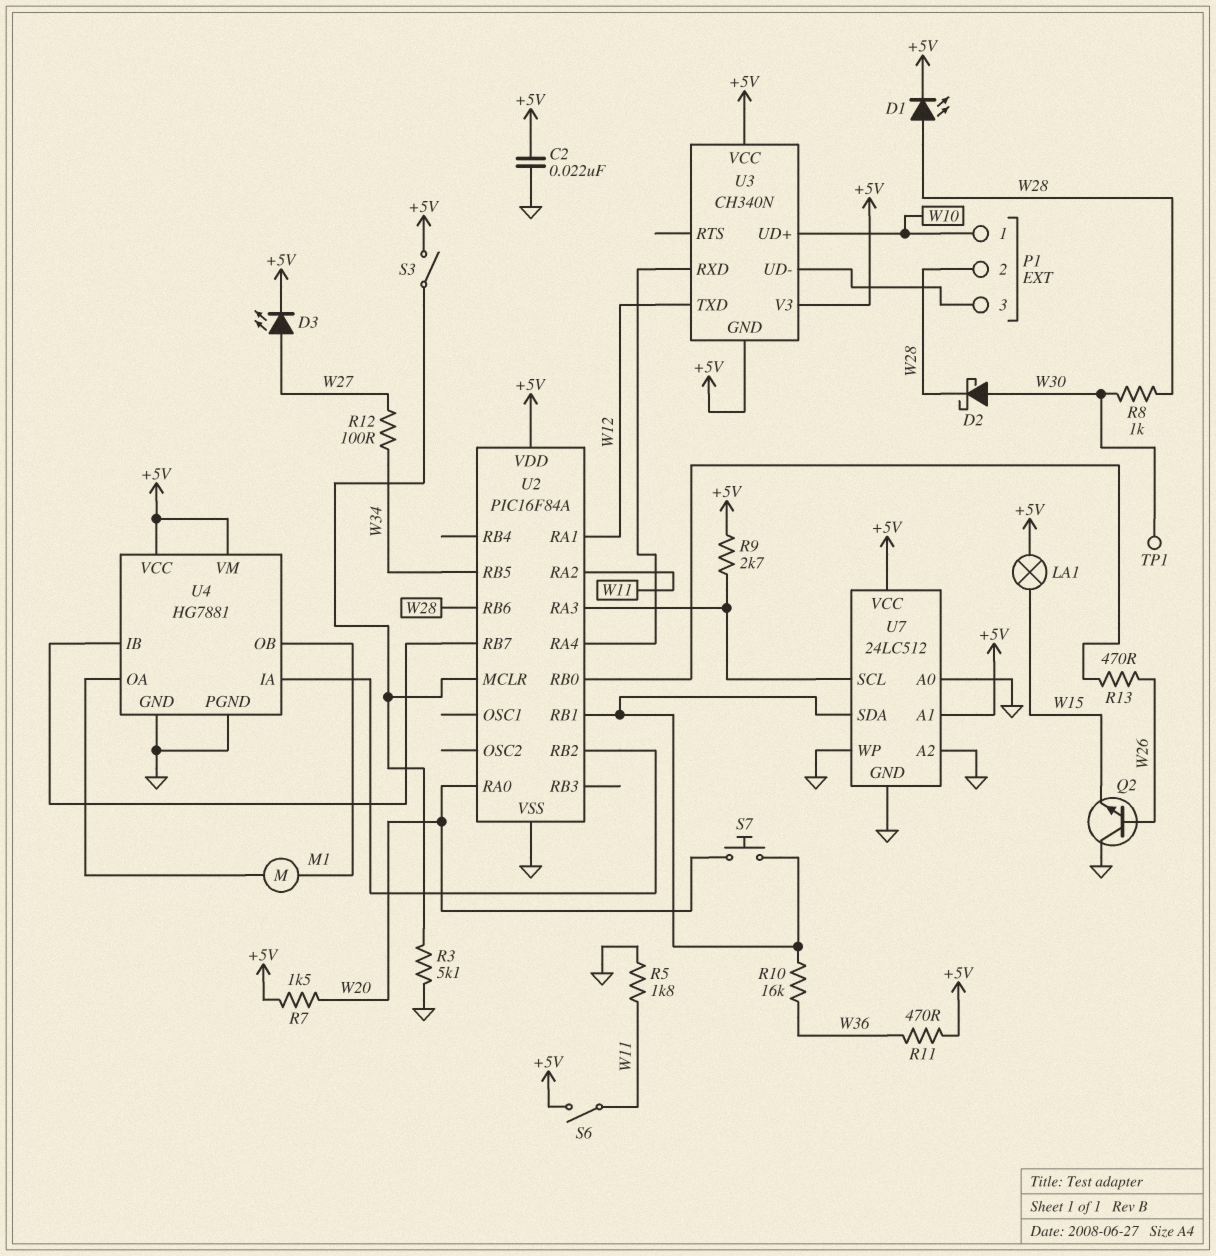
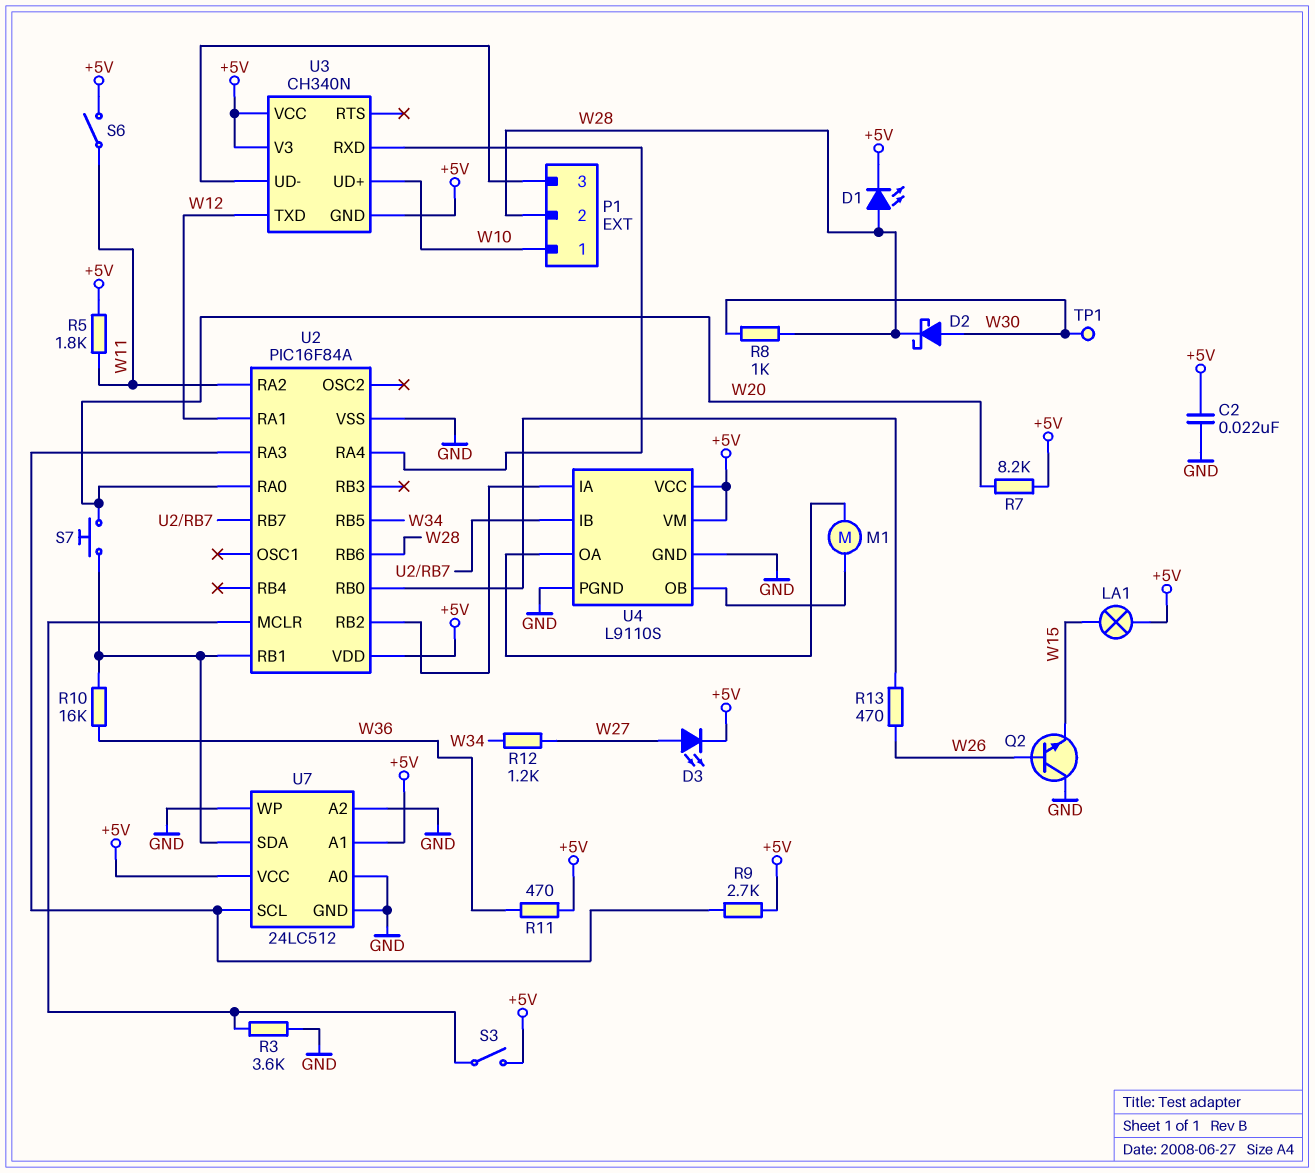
R3: 5.1k (GND, U2/MCLR) -> 3.6k (GND, U2/MCLR)
R5: 1.8k (GND, W11) -> 1.8k (+5V, W11)
R7: 1.5k (+5V, W20) -> 8.2k (+5V, W20)
R12: 100 (W27, W34) -> 1.2k (W27, W34)
U4: HG7881 -> L9110S

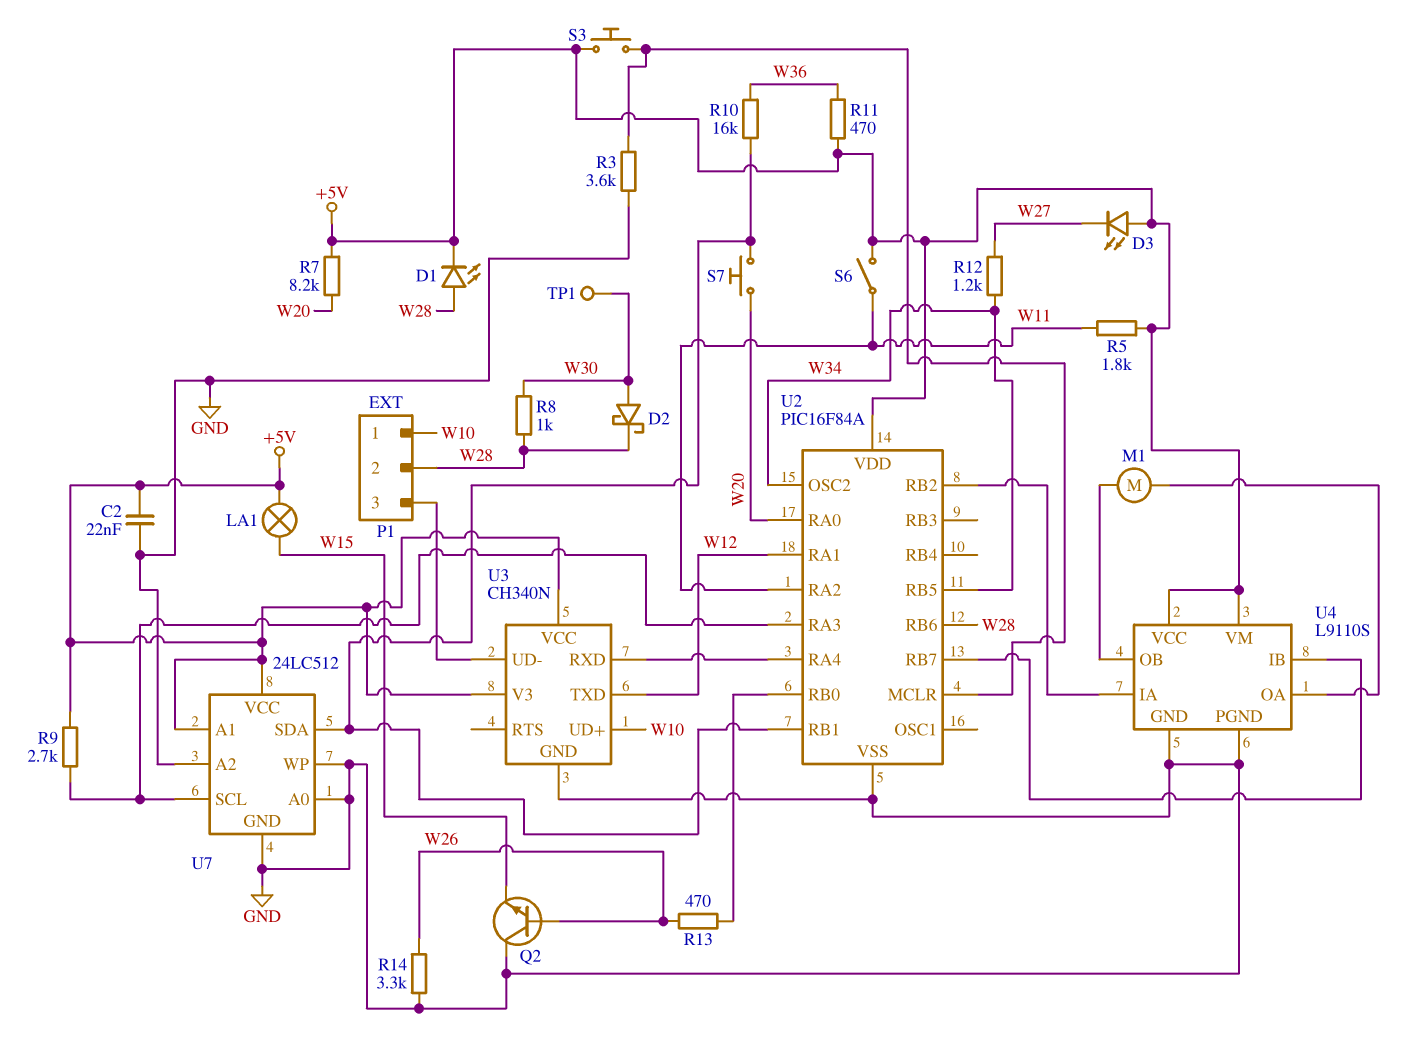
D3: LED (A W27, K +5V) -> LED (A +5V, K W27)
R14: none -> 3.3k (GND, W26)
S3: switch (+5V, U2/MCLR) -> button (+5V, U2/MCLR)
U2 pin OSC2: none -> W34
U3 pin GND: +5V -> GND

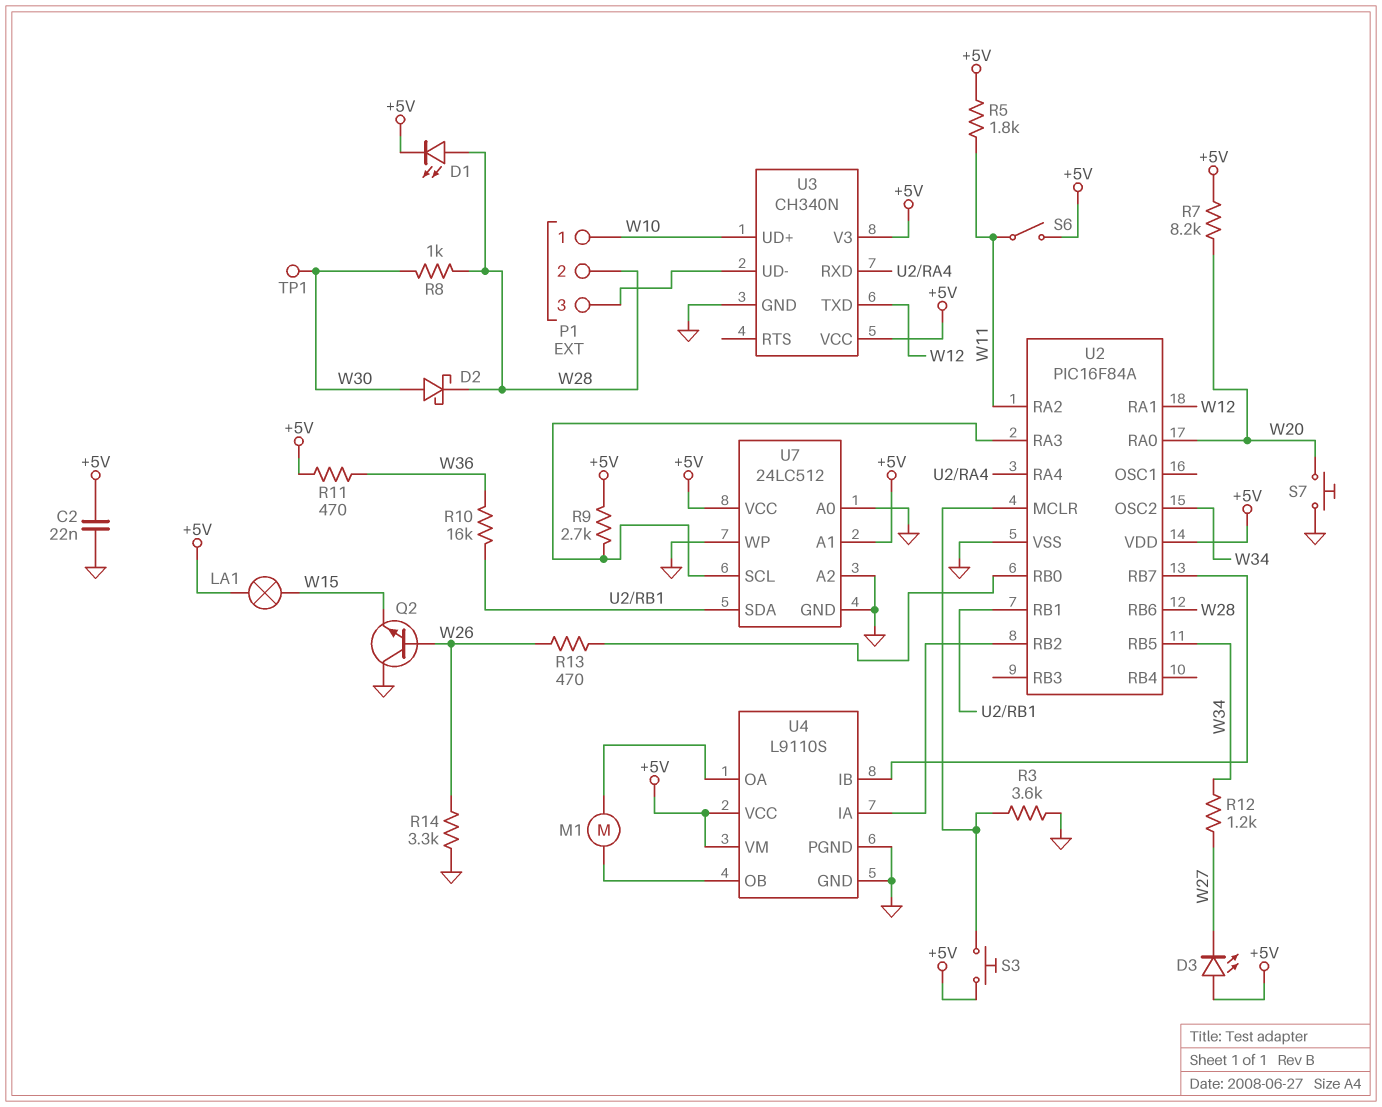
S7: button (U2/RB1, W20) -> button (GND, W20)

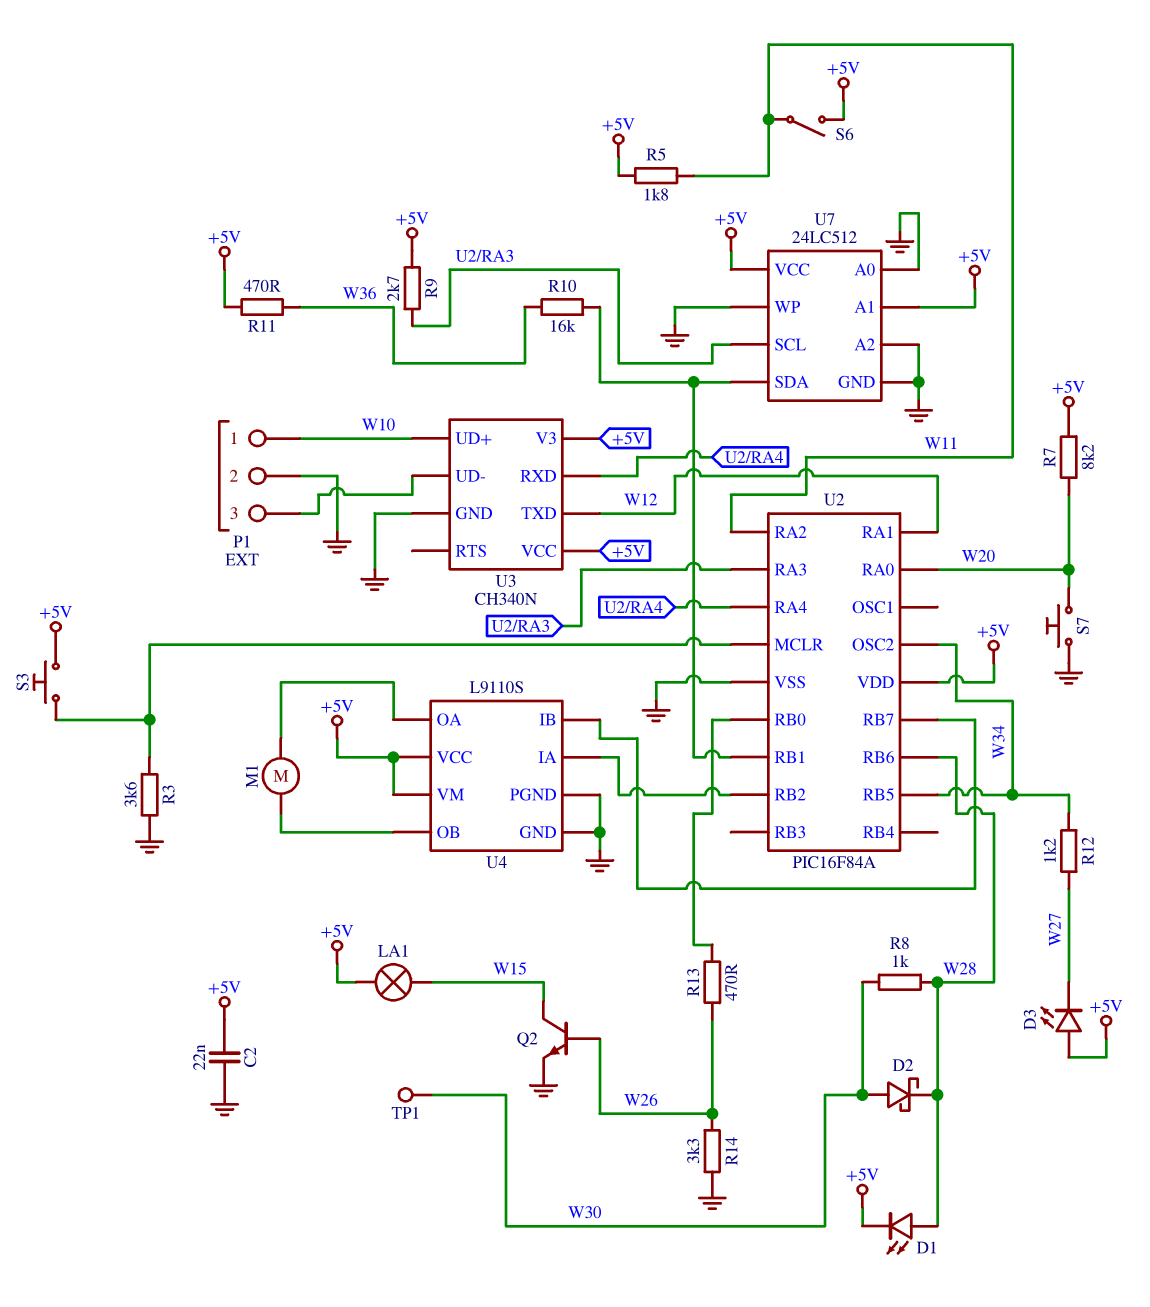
P1 pin 2: W28 -> GND
Q2: NPN (B W26, C GND, E W15) -> NPN (B W26, C W15, E GND)

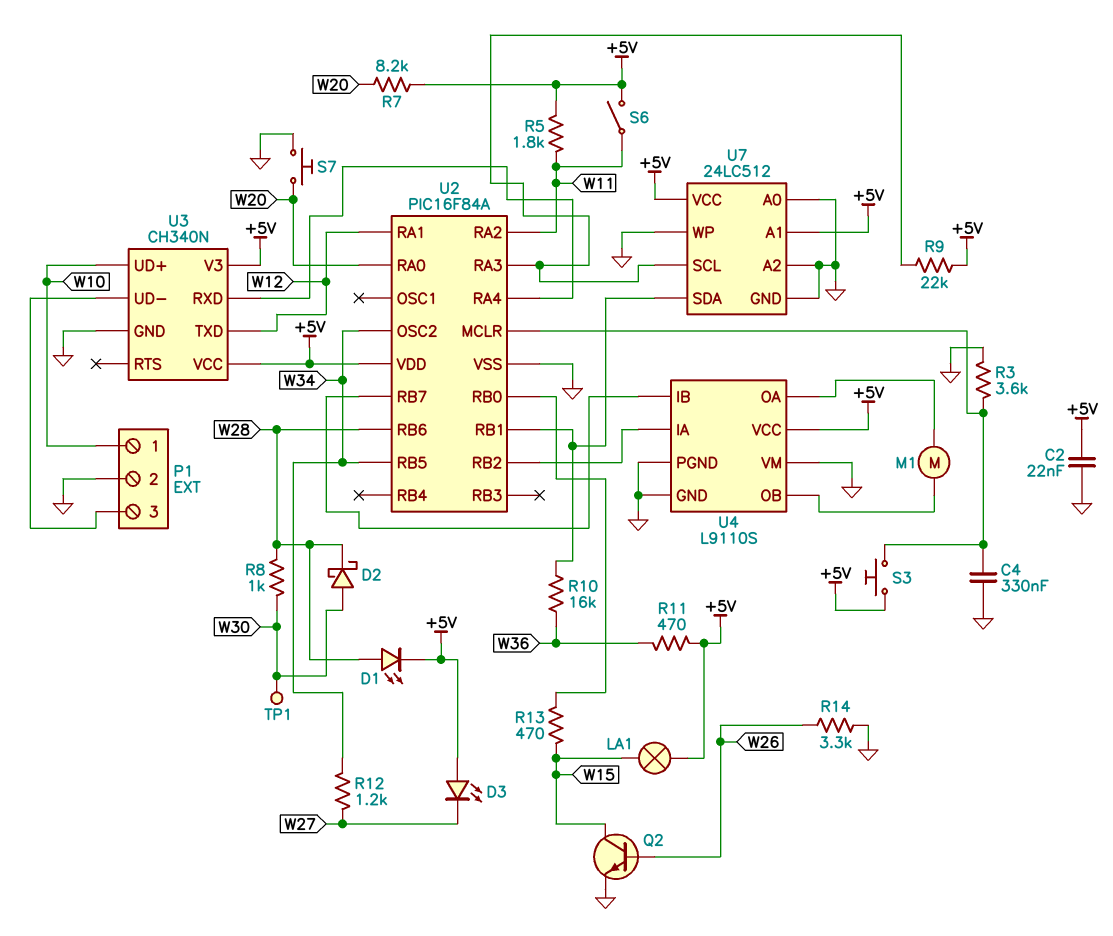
C4: none -> 330nF (GND, U2/MCLR)
R9: 2.7k (+5V, U2/RA3) -> 22k (+5V, U2/RA3)
R13: 470 (U2/RB0, W26) -> 470 (U2/RB0, W15)
U4 pin VM: +5V -> GND

